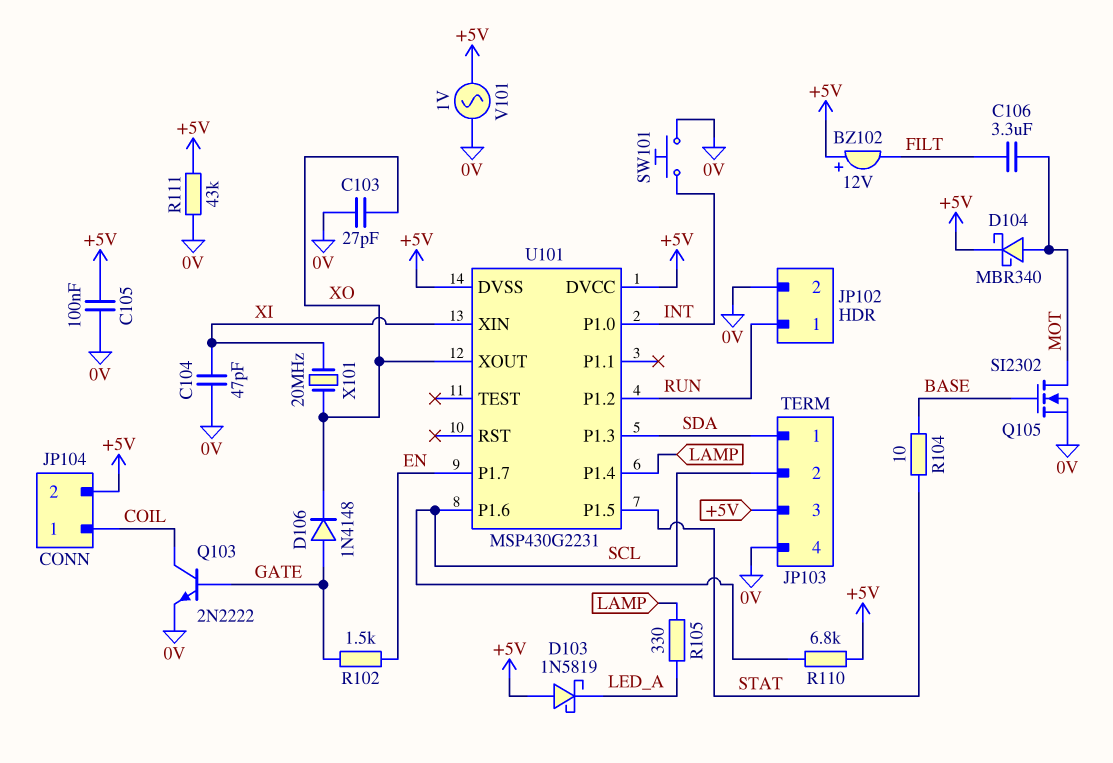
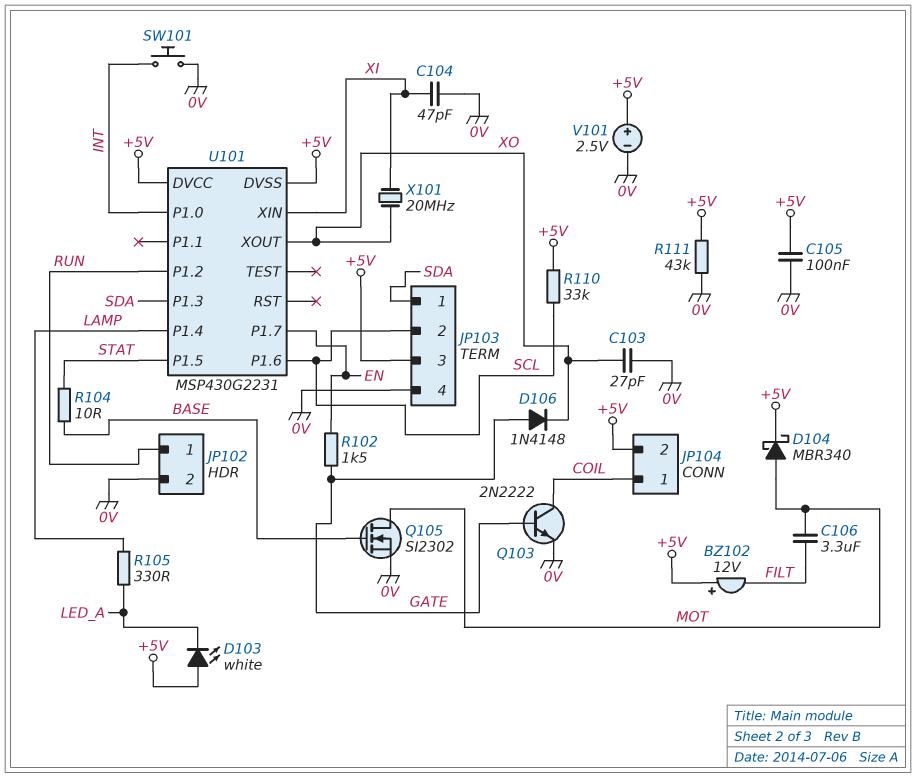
D103: schottky 1N5819 (A +5V, K LED_A) -> LED white (A +5V, K LED_A)
R110: 6.8k (+5V, SCL) -> 33k (+5V, SCL)
V101: AC 1V (+5V, 0V) -> 2.5V (plus +5V, minus 0V)

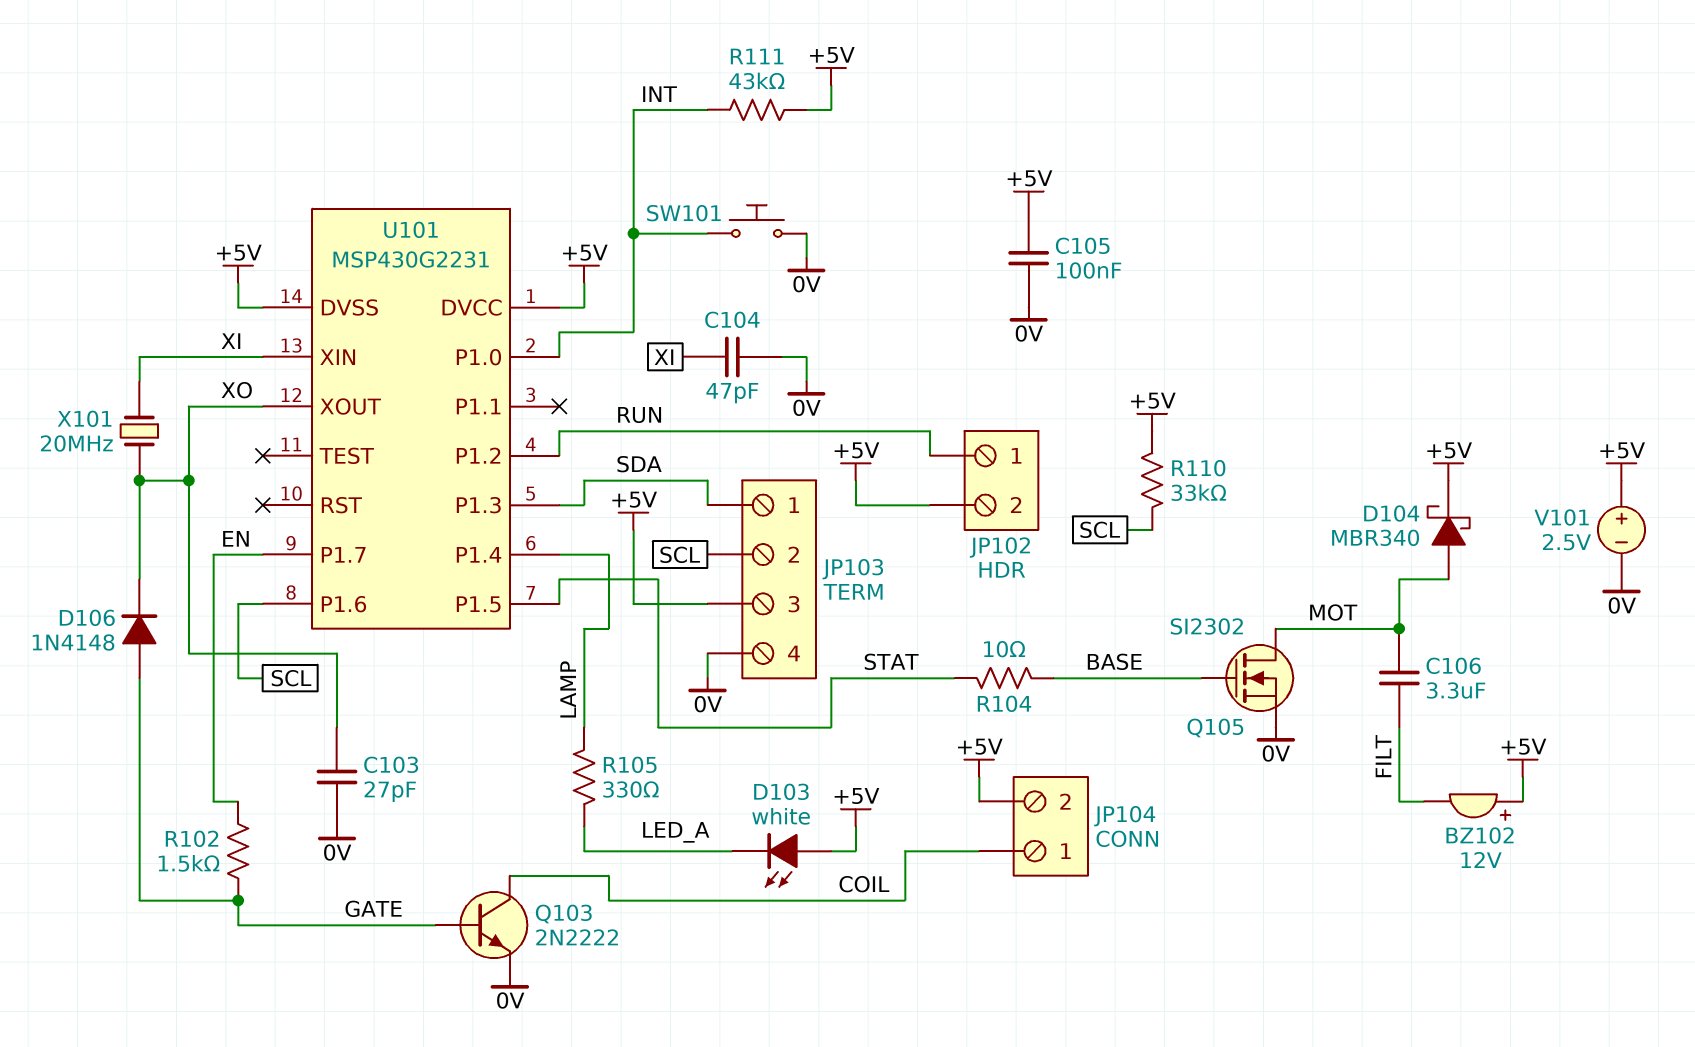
JP102 pin 2: 0V -> +5V
R111: 43k (+5V, 0V) -> 43k (+5V, INT)

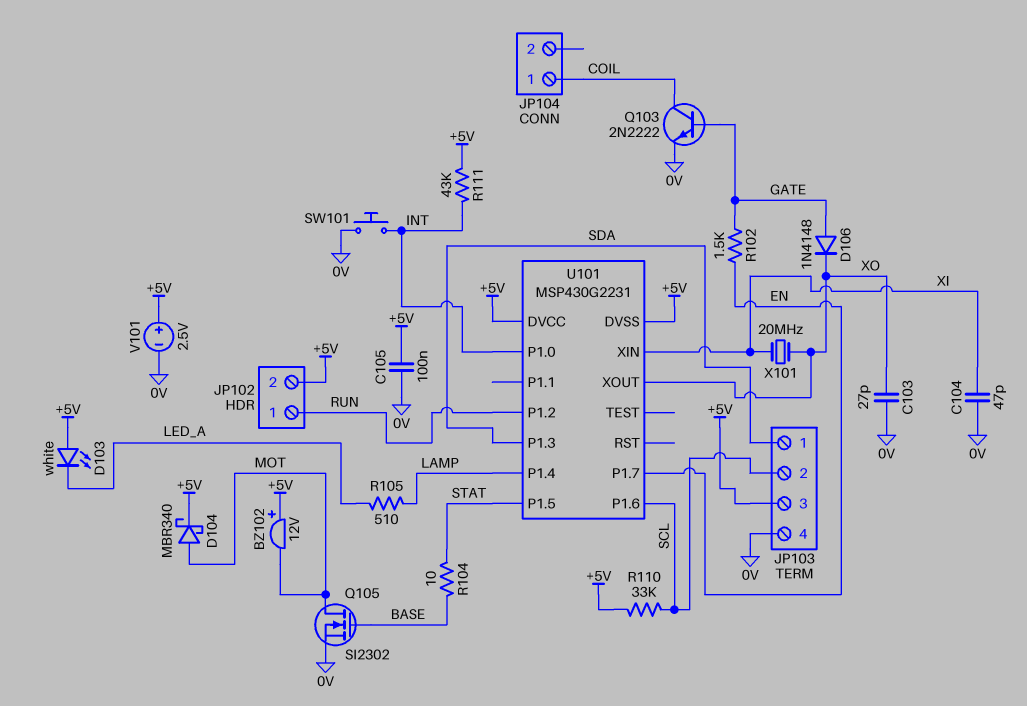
BZ102: buzzer 12V (plus +5V, minus FILT) -> buzzer 12V (plus +5V, minus MOT)
C106: 3.3uF (FILT, MOT) -> none
JP104 pin 2: +5V -> none
R105: 330 (LAMP, LED_A) -> 510 (LAMP, LED_A)

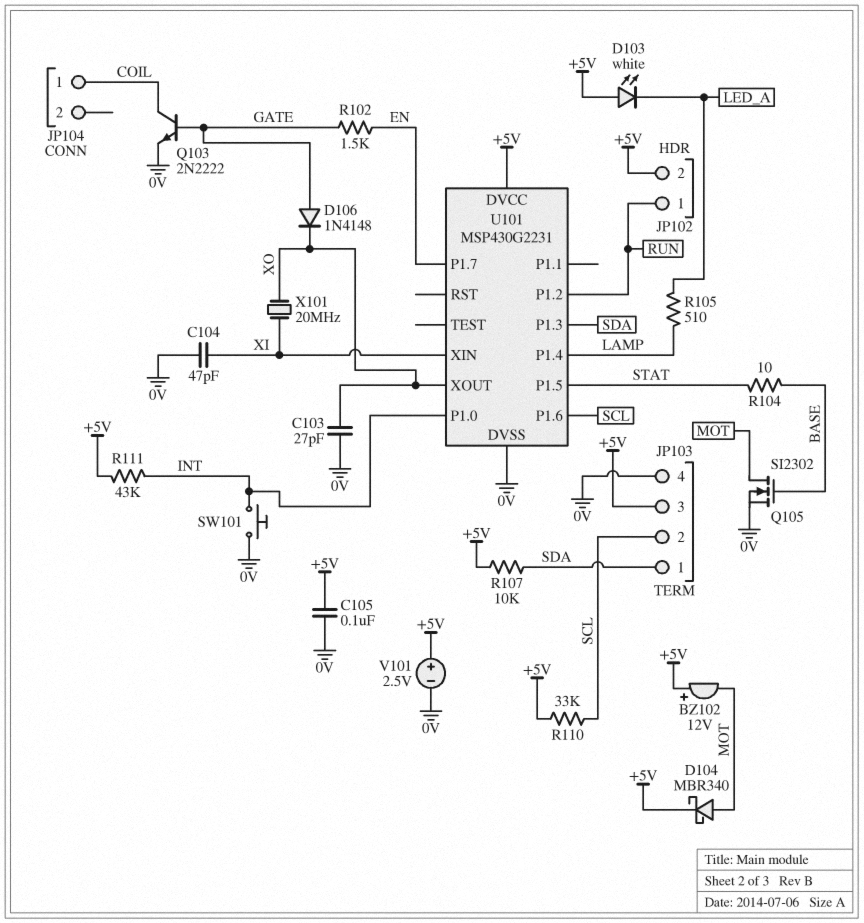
R107: none -> 10k (+5V, SDA)
U101 pin DVSS: +5V -> 0V

